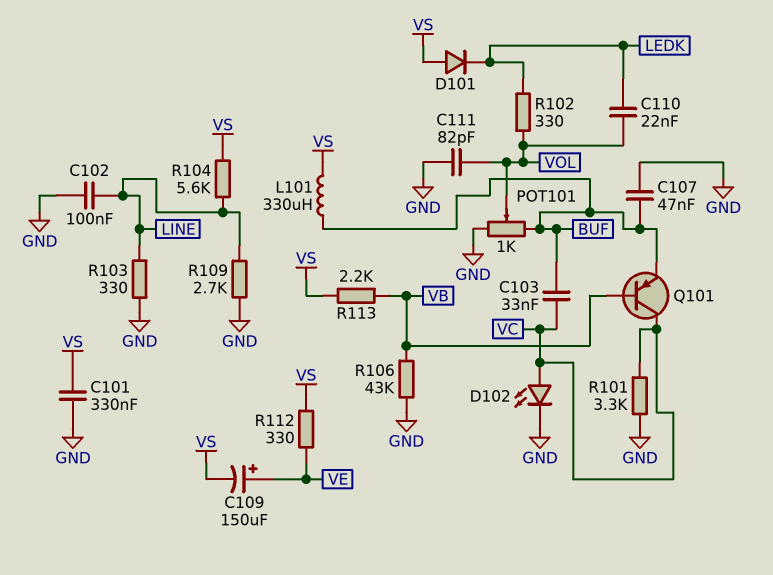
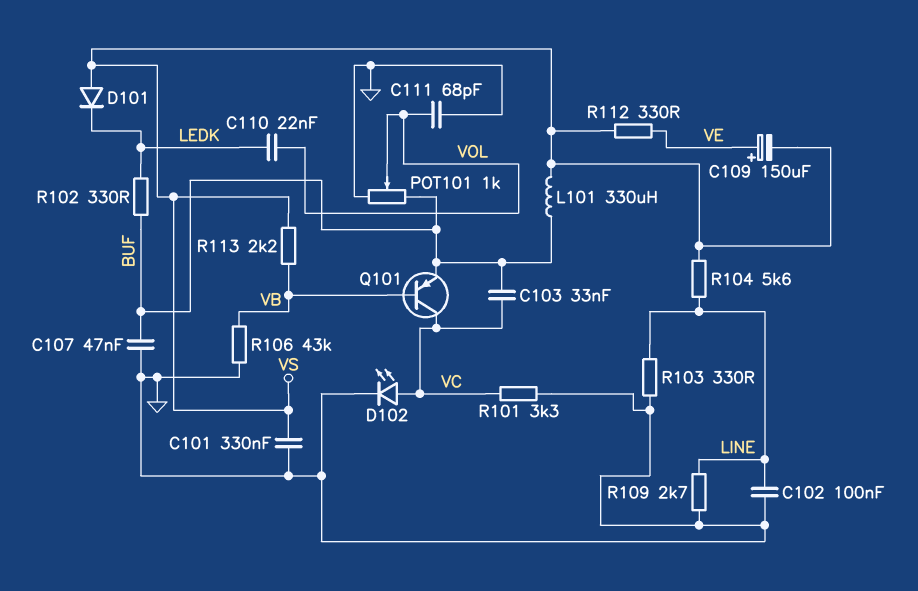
C111: 82pF (GND, VOL) -> 68pF (GND, VOL)
R102: 330 (LEDK, VOL) -> 330 (BUF, LEDK)

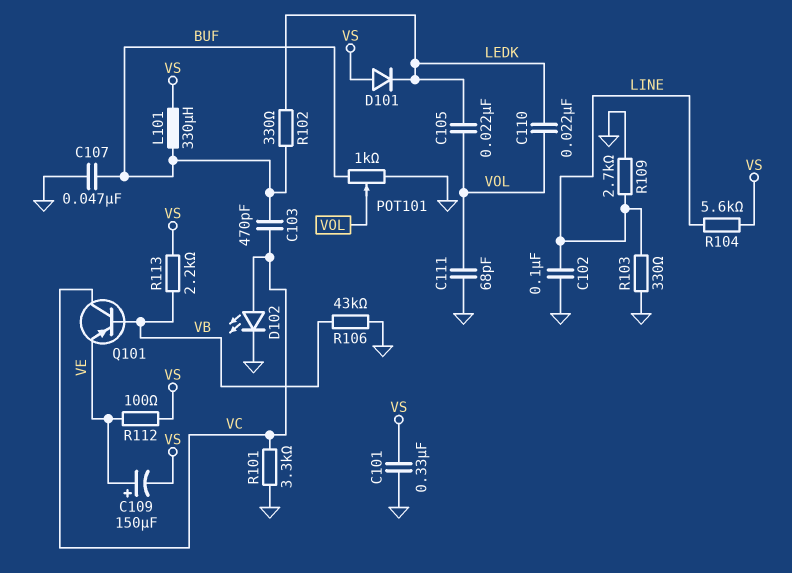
C103: 33nF (BUF, VC) -> 470pF (BUF, VC)
C105: none -> 22nF (LEDK, VOL)
Q101: PNP (B VB, C VC, E BUF) -> PNP (B VB, C VC, E VE)
R112: 330 (VE, VS) -> 100 (VE, VS)

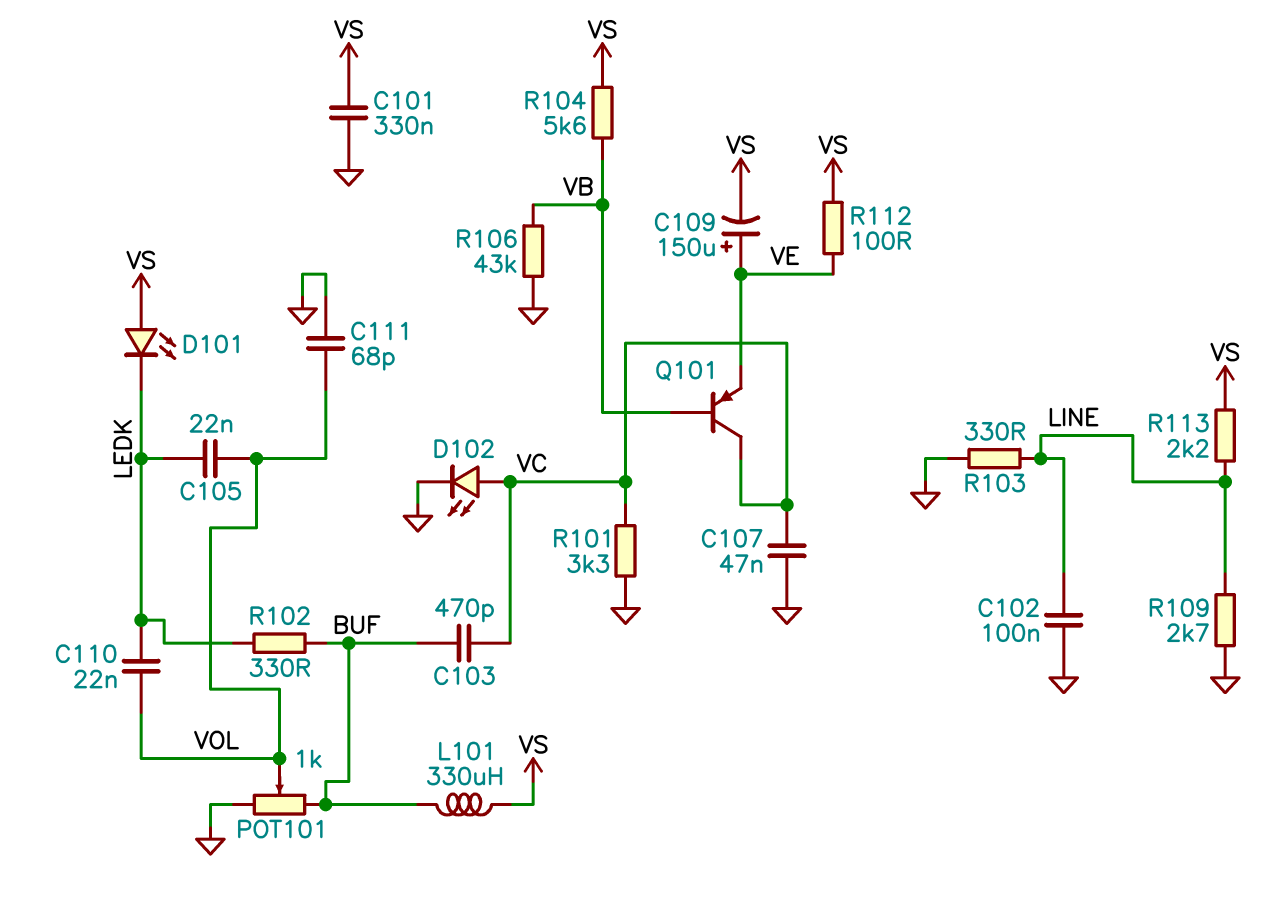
C107: 47nF (BUF, GND) -> 47nF (GND, VC)
D101: diode (A VS, K LEDK) -> LED (A VS, K LEDK)
R104: 5.6k (LINE, VS) -> 5.6k (VB, VS)
R113: 2.2k (VB, VS) -> 2.2k (LINE, VS)

